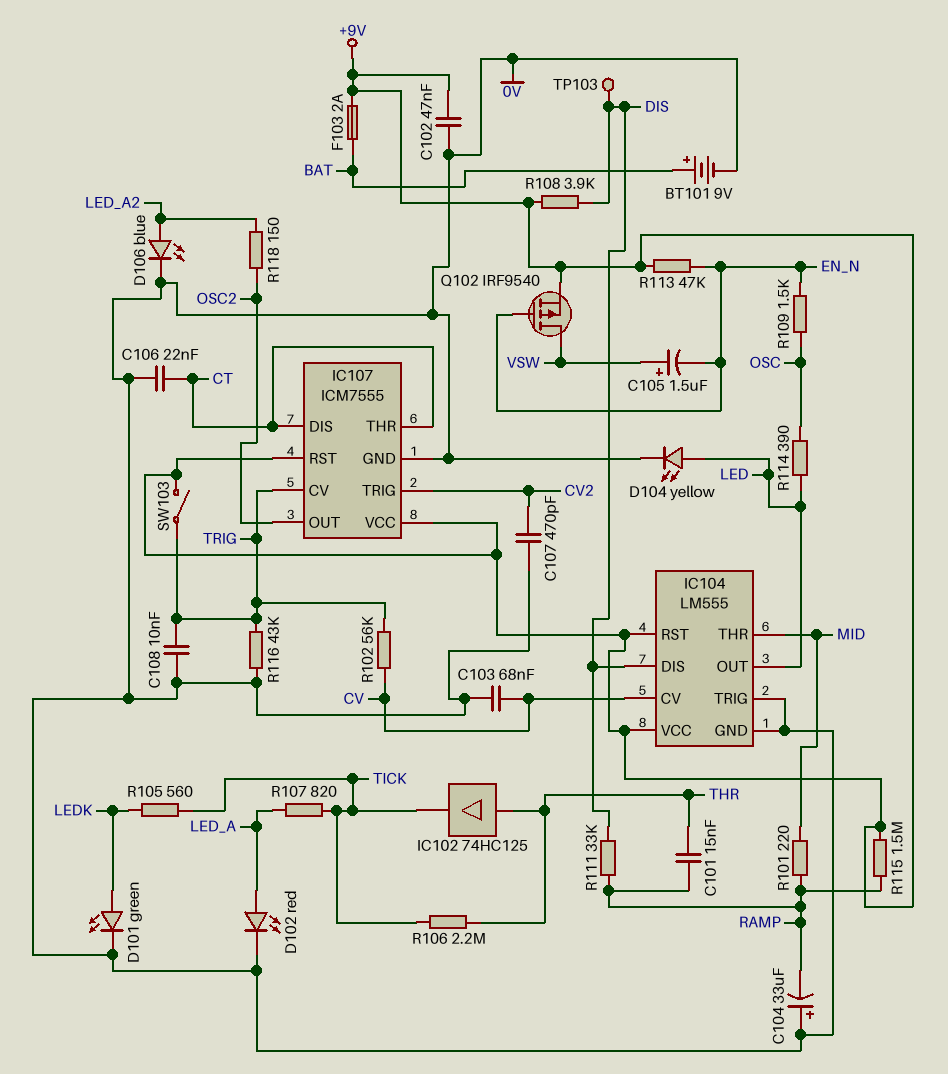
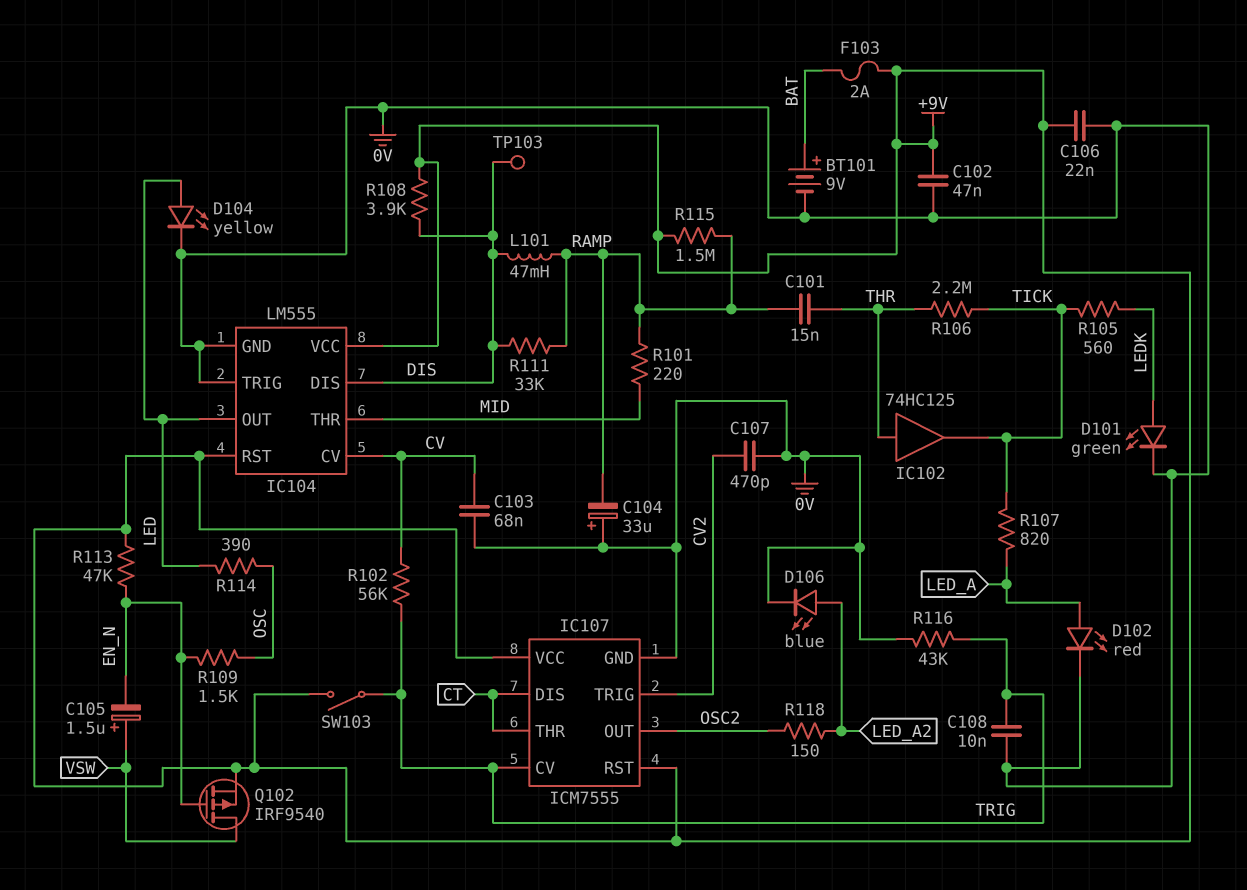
C106: 22nF (0V, CT) -> 22nF (+9V, 0V)
L101: none -> 47mH (DIS, RAMP)

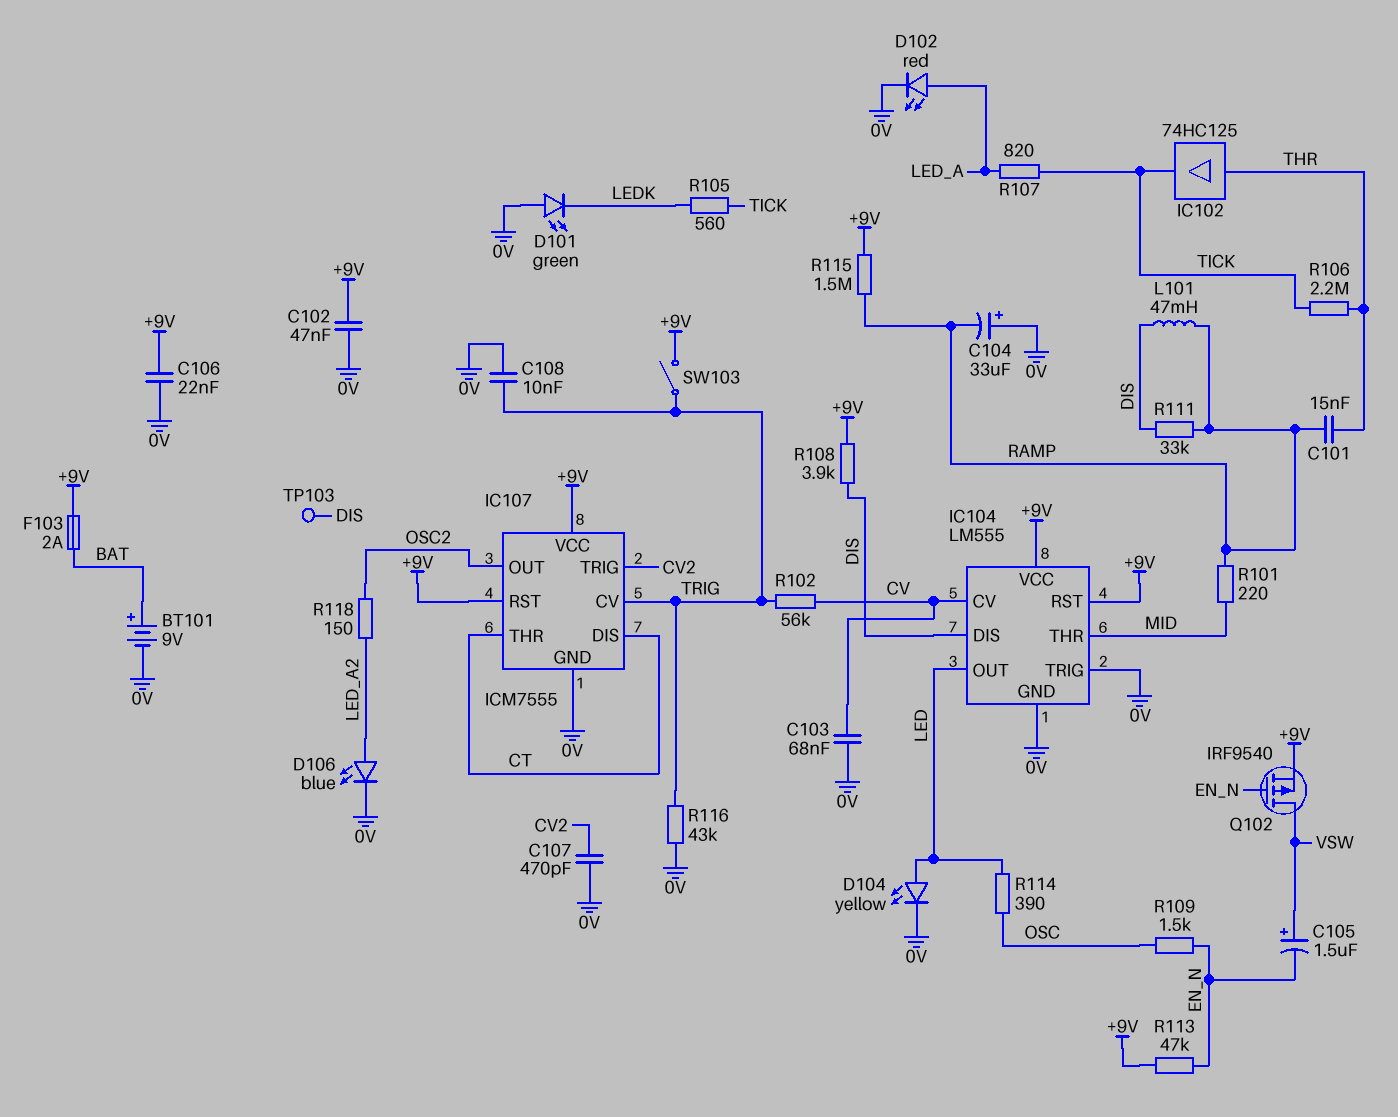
D101: LED green (A LEDK, K 0V) -> LED green (A 0V, K LEDK)

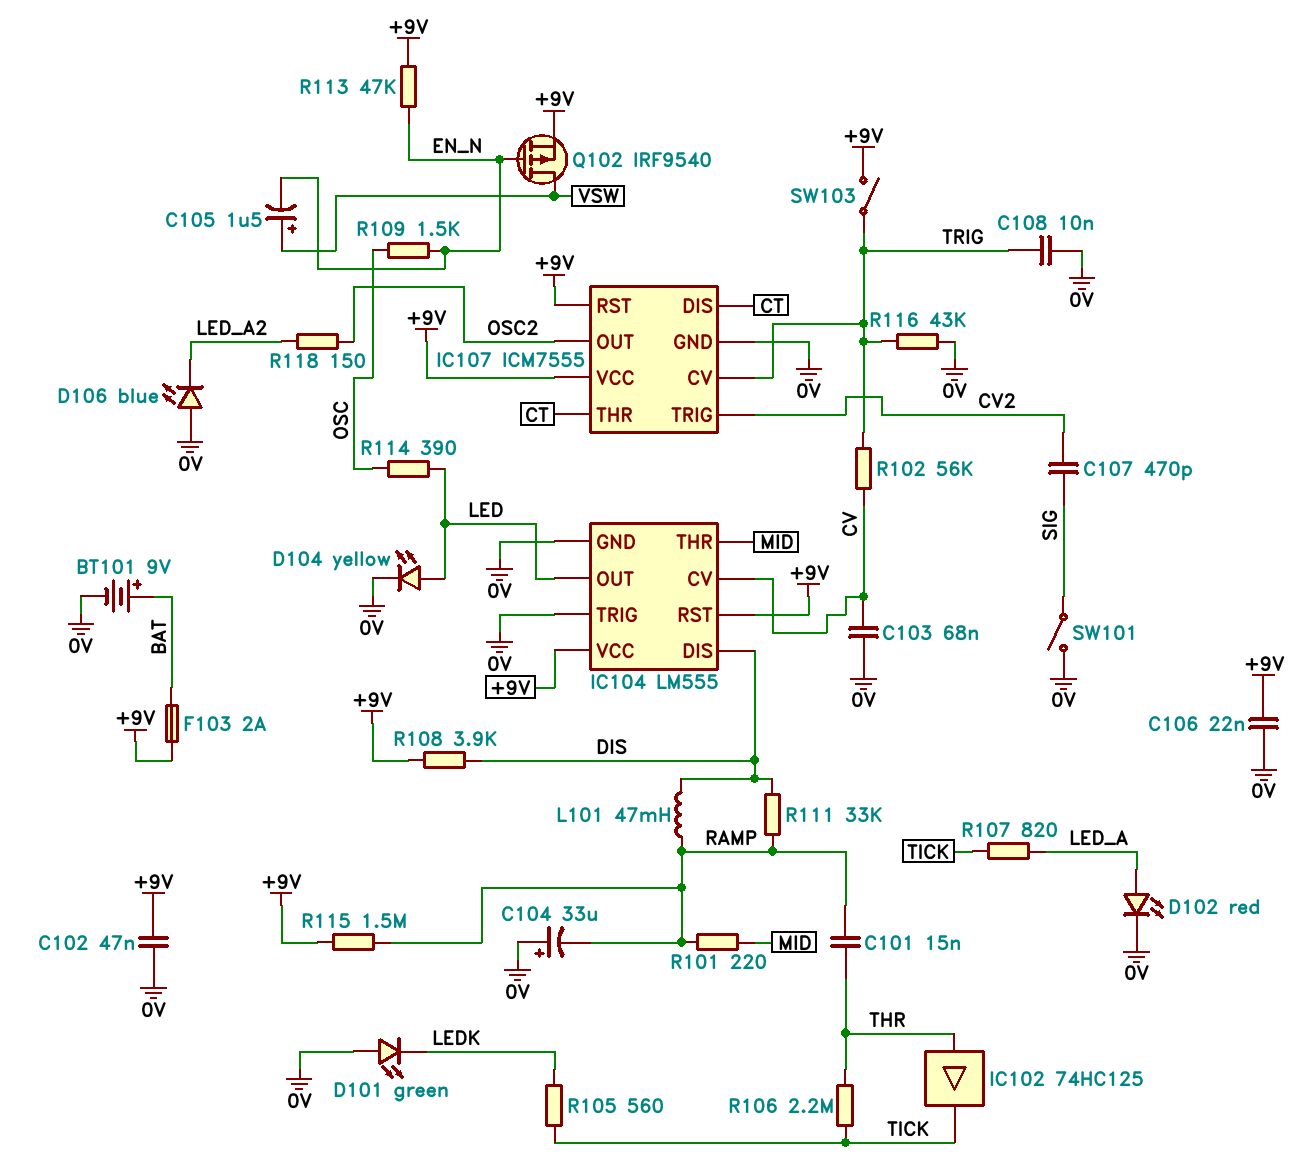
C107: 470pF (0V, CV2) -> 470pF (CV2, SIG)
D106: LED blue (A LED_A2, K 0V) -> LED blue (A 0V, K LED_A2)
SW101: none -> switch (0V, SIG)
TP103: test point (DIS) -> none

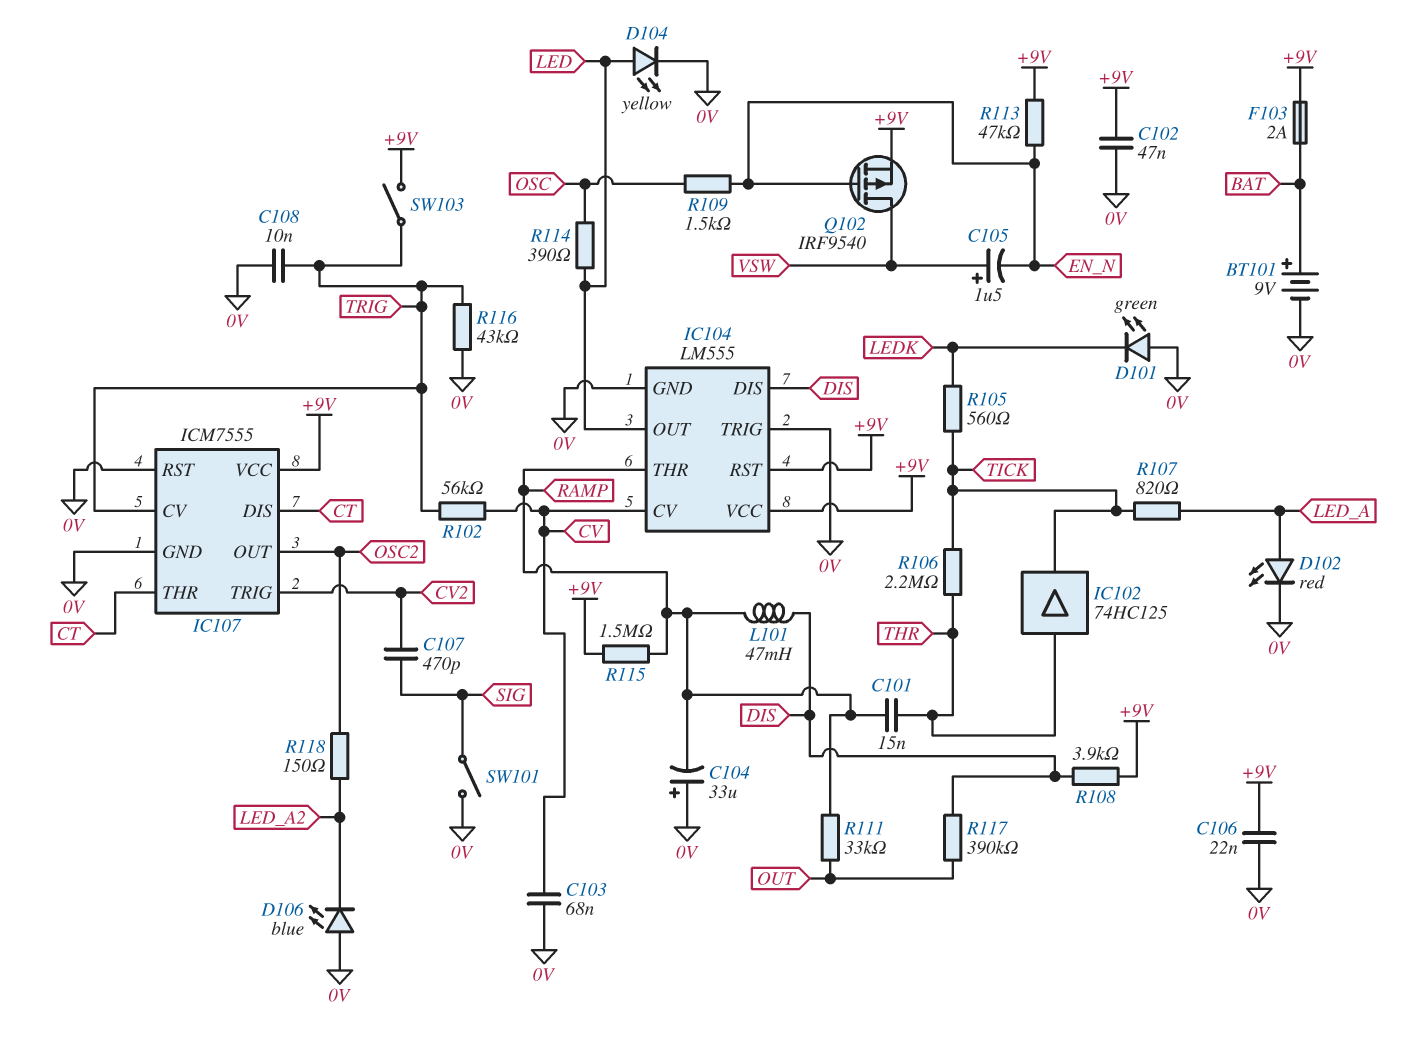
IC104 pin THR: MID -> RAMP
IC107 pin RST: +9V -> 0V
R101: 220 (MID, RAMP) -> none
R111: 33k (DIS, RAMP) -> 33k (OUT, RAMP)
R117: none -> 390k (DIS, OUT)

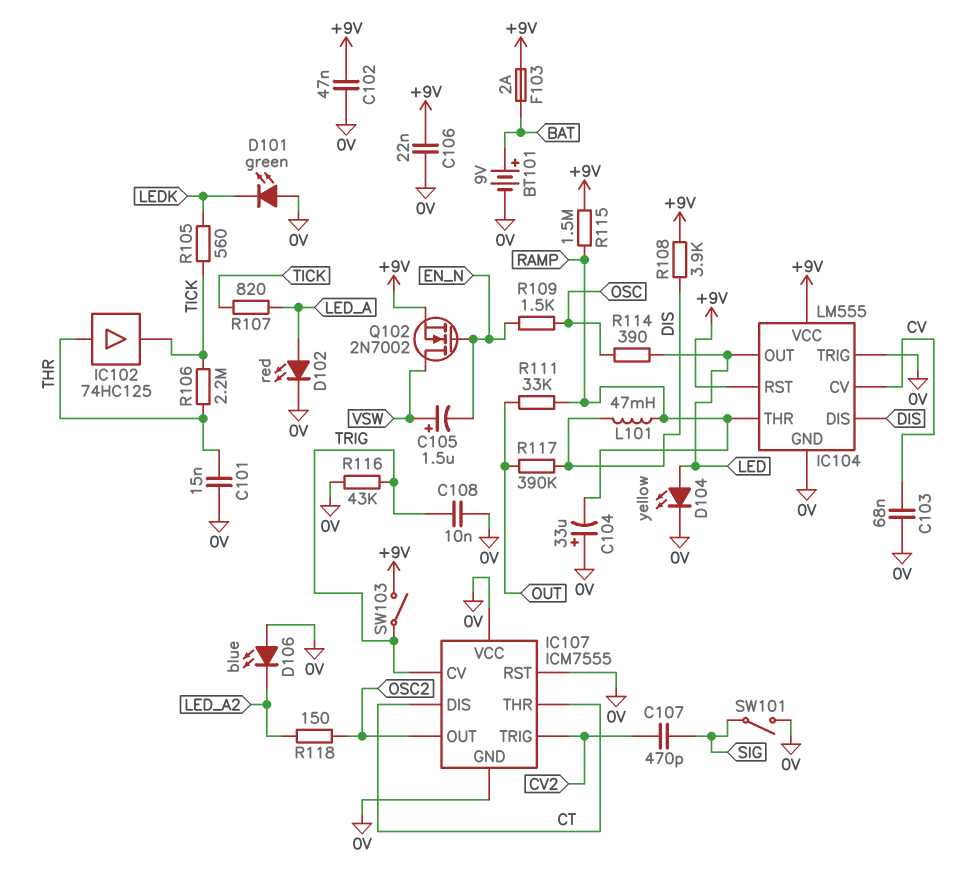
C101: 15nF (RAMP, THR) -> 15nF (0V, THR)
IC107 pin VCC: +9V -> 0V
Q102: PMOS IRF9540 (G EN_N, D VSW, S +9V) -> NMOS 2N7002 (G EN_N, D VSW, S +9V)
R102: 56k (CV, TRIG) -> none
R113: 47k (+9V, EN_N) -> none

